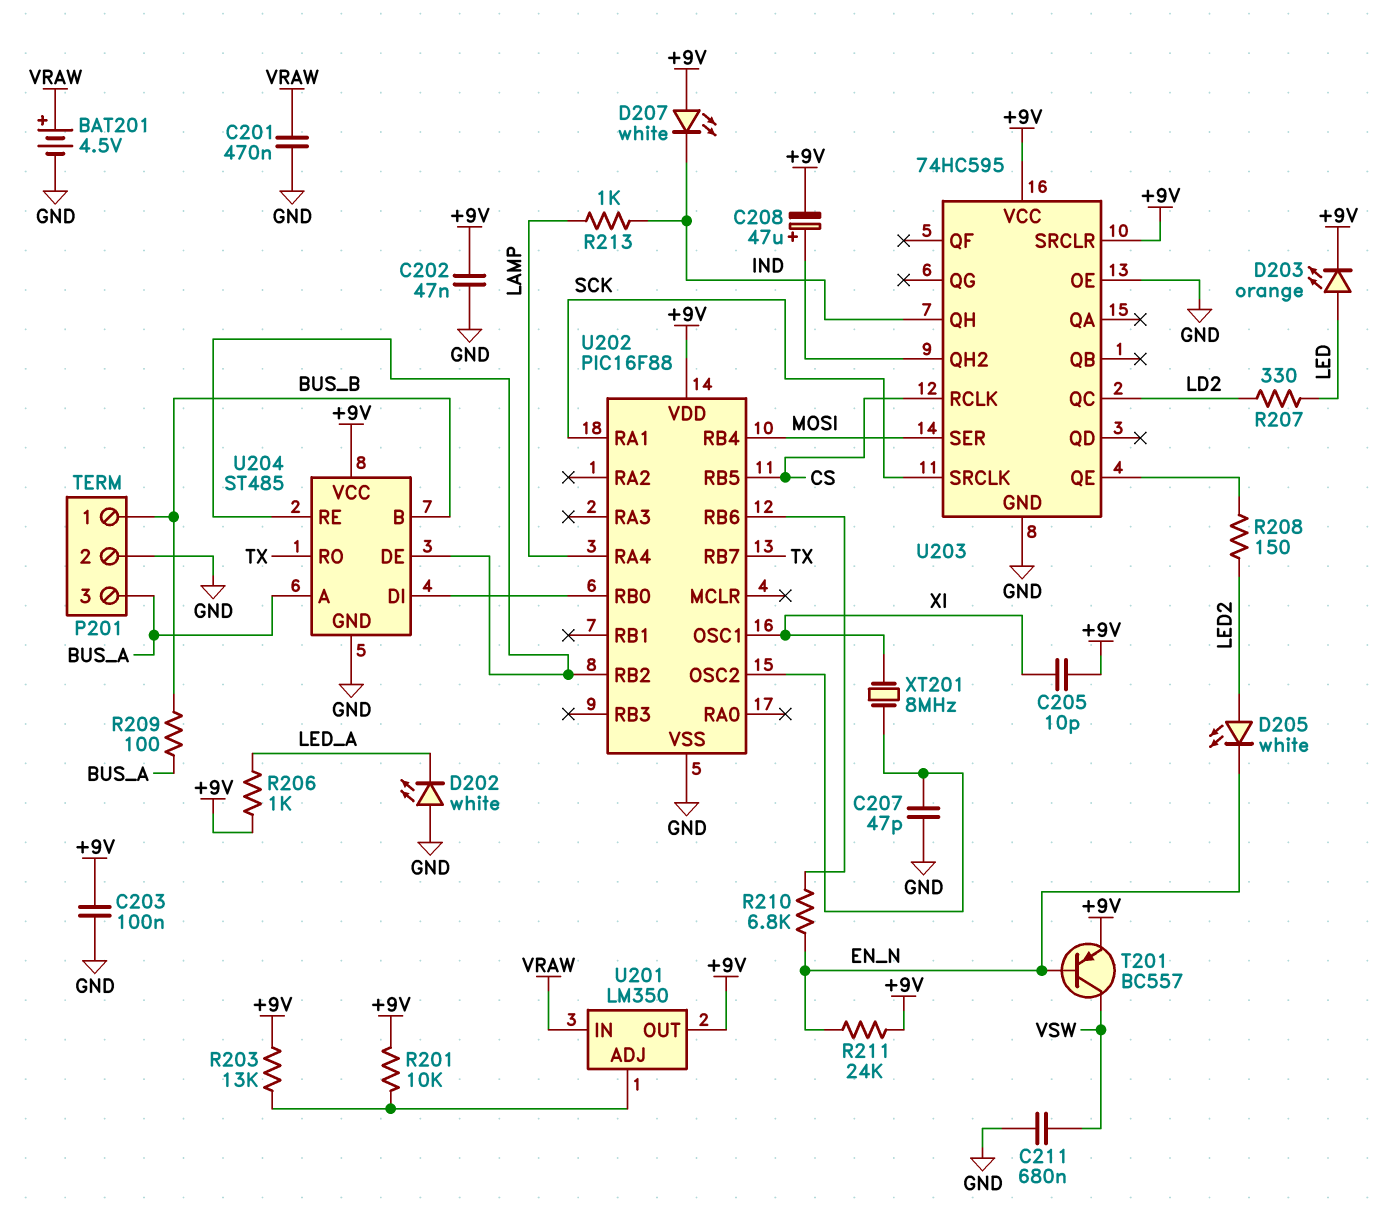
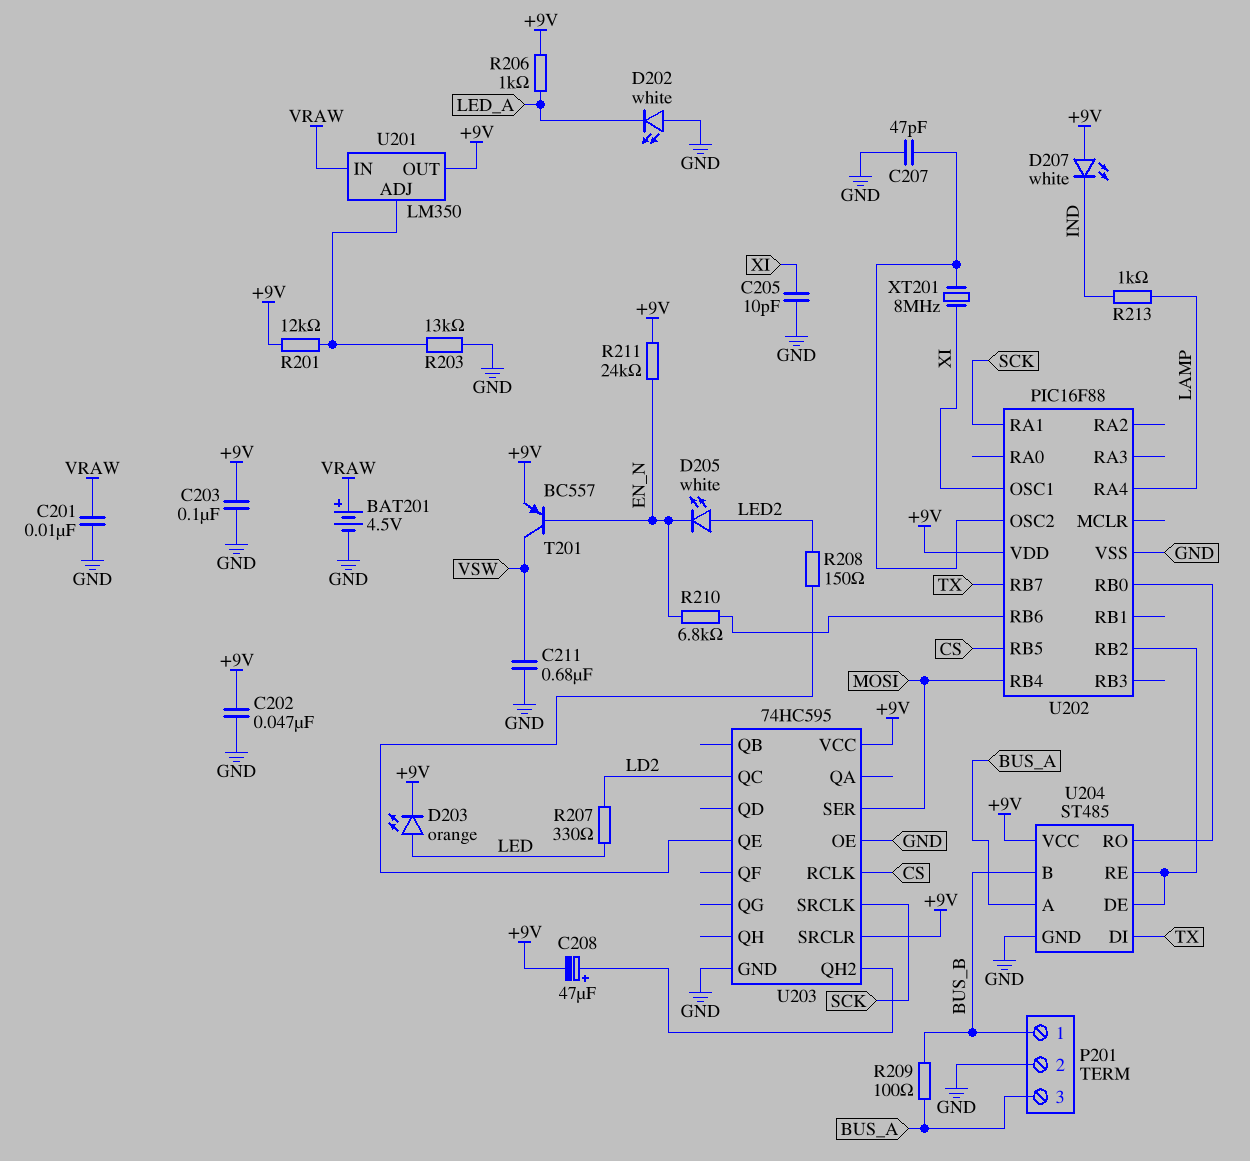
C201: 470nF (GND, VRAW) -> 10nF (GND, VRAW)
C205: 10pF (+9V, XI) -> 10pF (GND, XI)
R201: 10k (+9V, U201/ADJ) -> 12k (+9V, U201/ADJ)
R203: 13k (+9V, U201/ADJ) -> 13k (GND, U201/ADJ)
U203 pin QH: IND -> none
U204 pin DI: U202/RB0 -> TX
U204 pin RO: TX -> U202/RB0

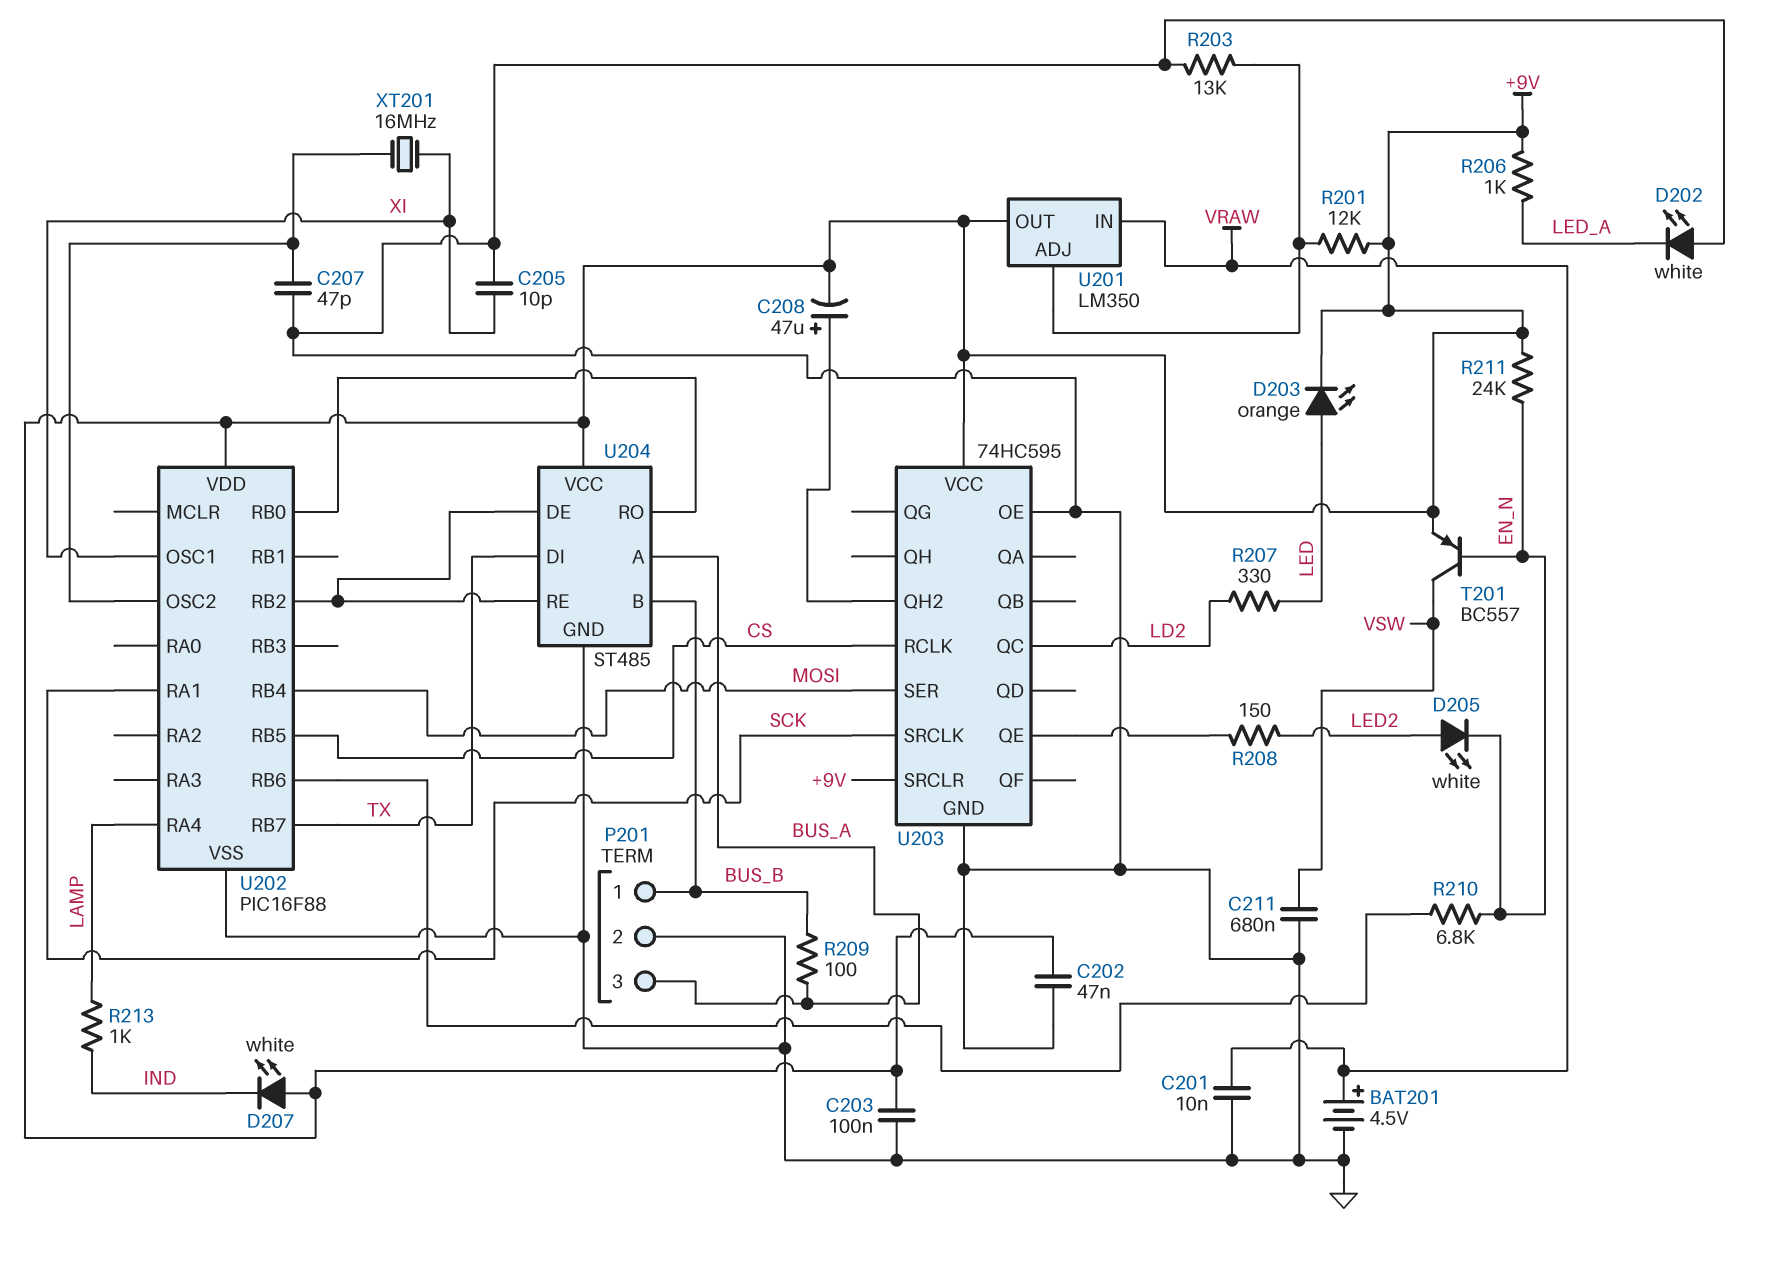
XT201: 8MHz (U202/OSC2, XI) -> 16MHz (U202/OSC2, XI)

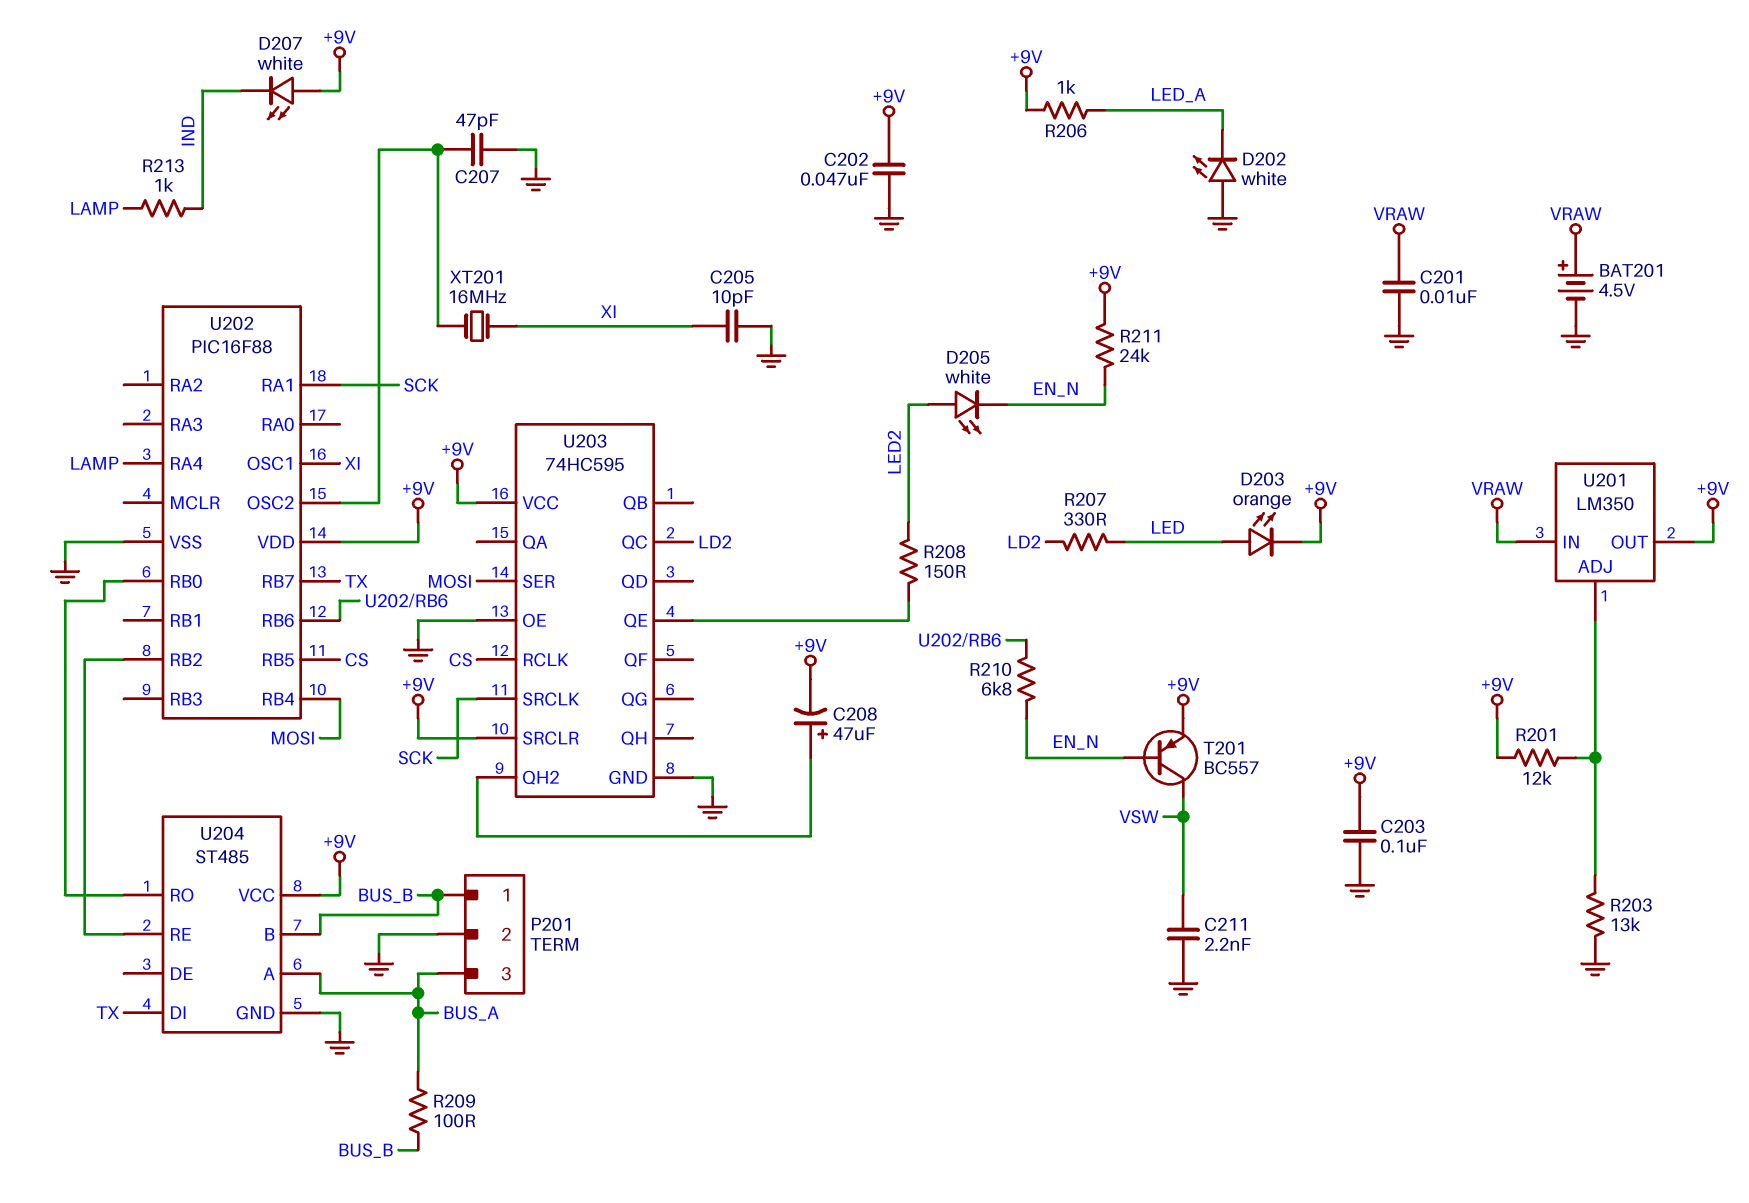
C211: 680nF (GND, VSW) -> 2.2nF (GND, VSW)
U204 pin DE: U202/RB2 -> none

